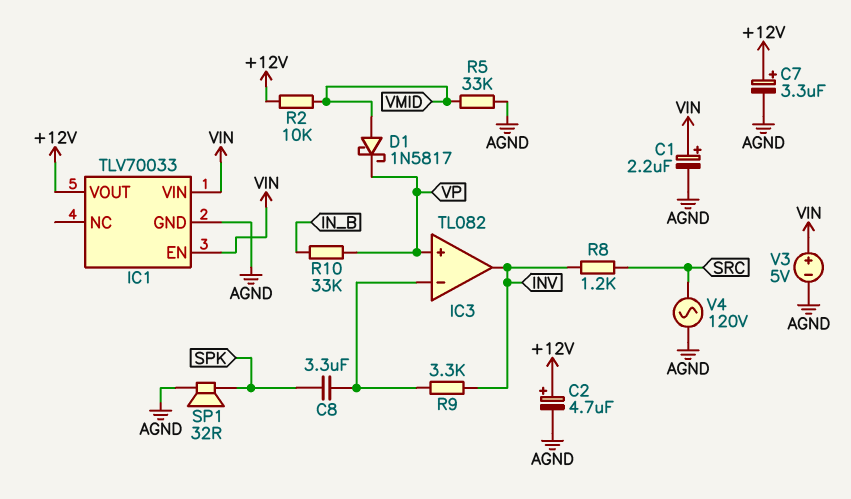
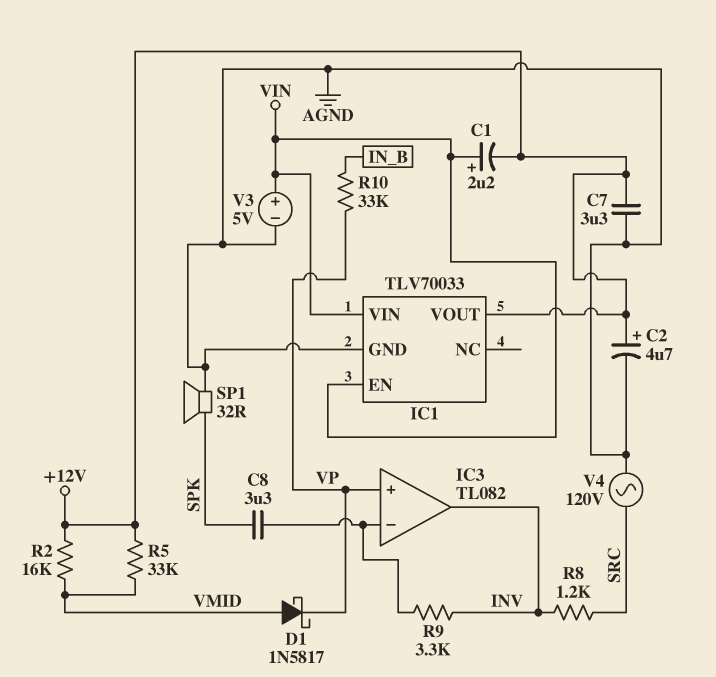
C1: 2.2uF (plus VIN, minus AGND) -> 2.2uF (plus VIN, minus +12V)
C7: 3.3uF (plus +12V, minus AGND) -> 3.3uF (+12V, AGND)
R2: 10k (+12V, VMID) -> 16k (+12V, VMID)
R5: 33k (AGND, VMID) -> 33k (+12V, VMID)

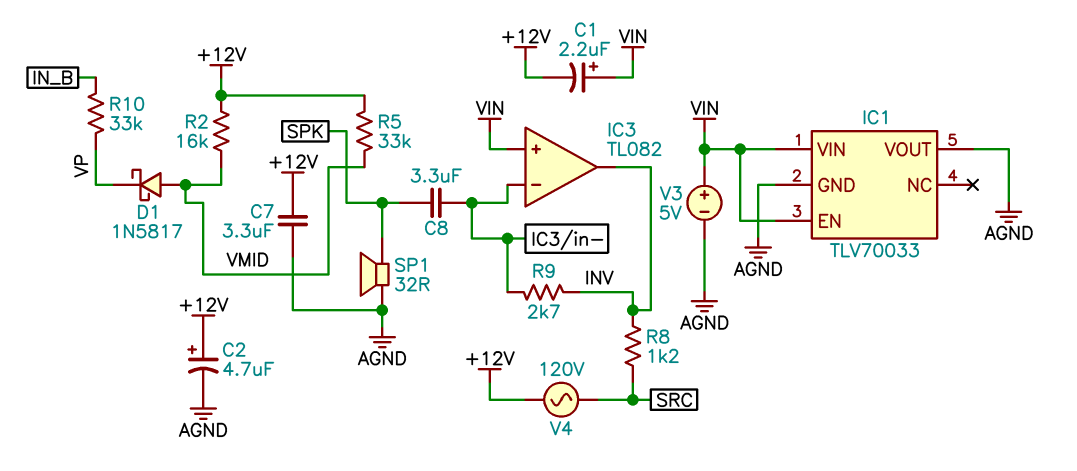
IC1 pin VOUT: +12V -> AGND
IC3 pin in+: VP -> VIN
R9: 3.3k (IC3/in-, INV) -> 2.7k (IC3/in-, INV)
V4: AC 120V (AGND, SRC) -> AC 120V (+12V, SRC)

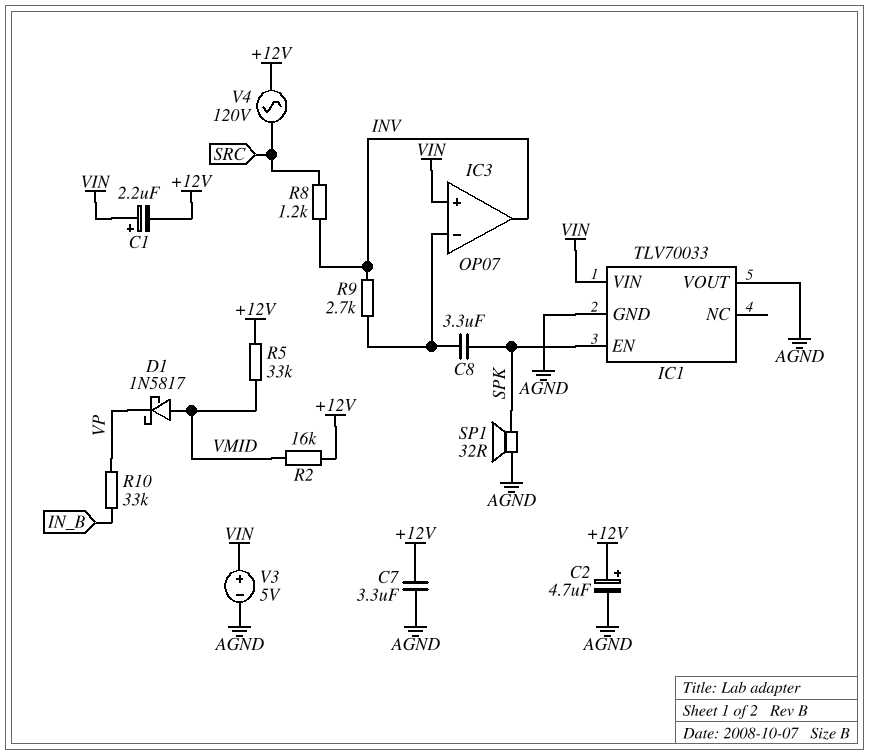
IC1 pin EN: VIN -> SPK
IC3: TL082 -> OP07

